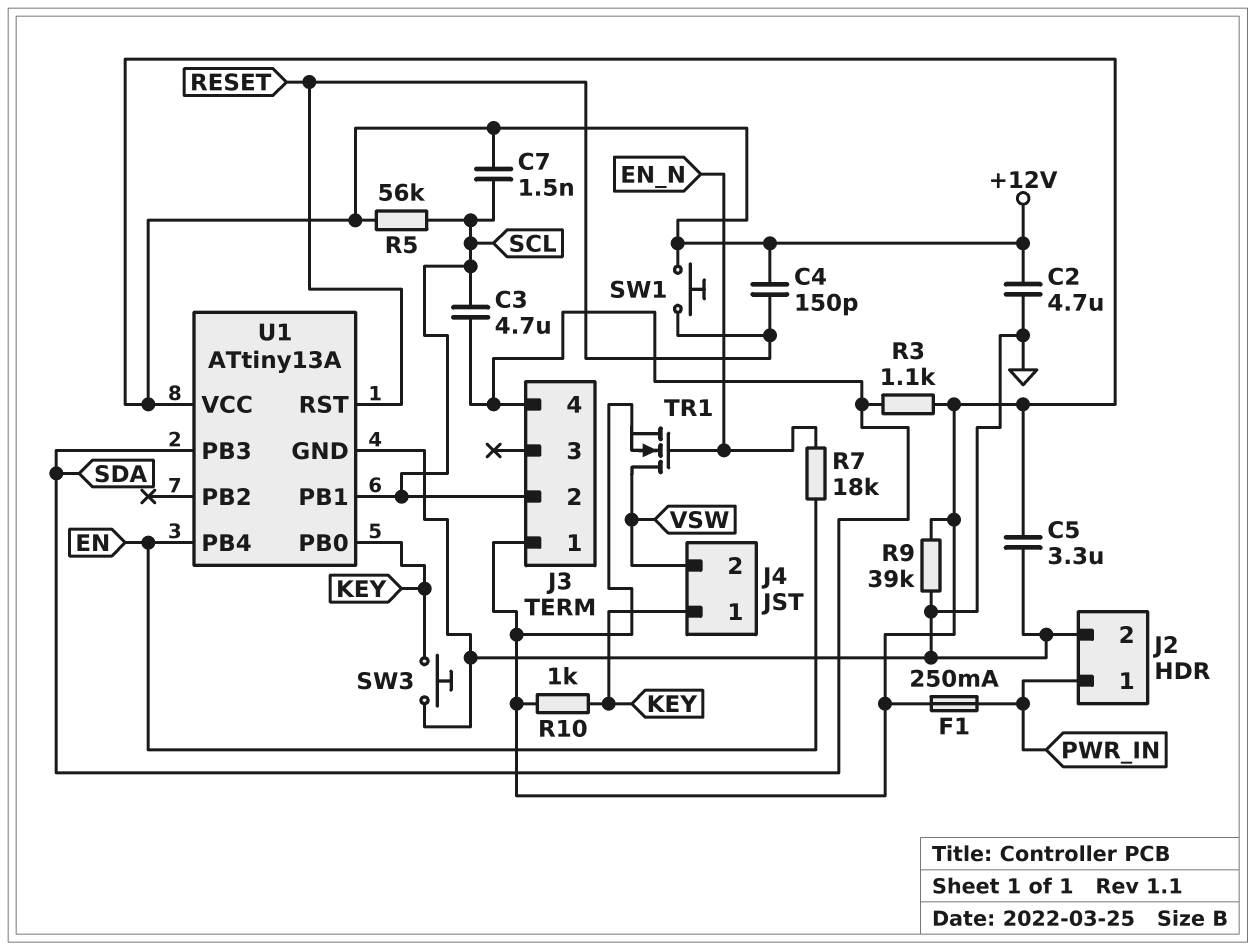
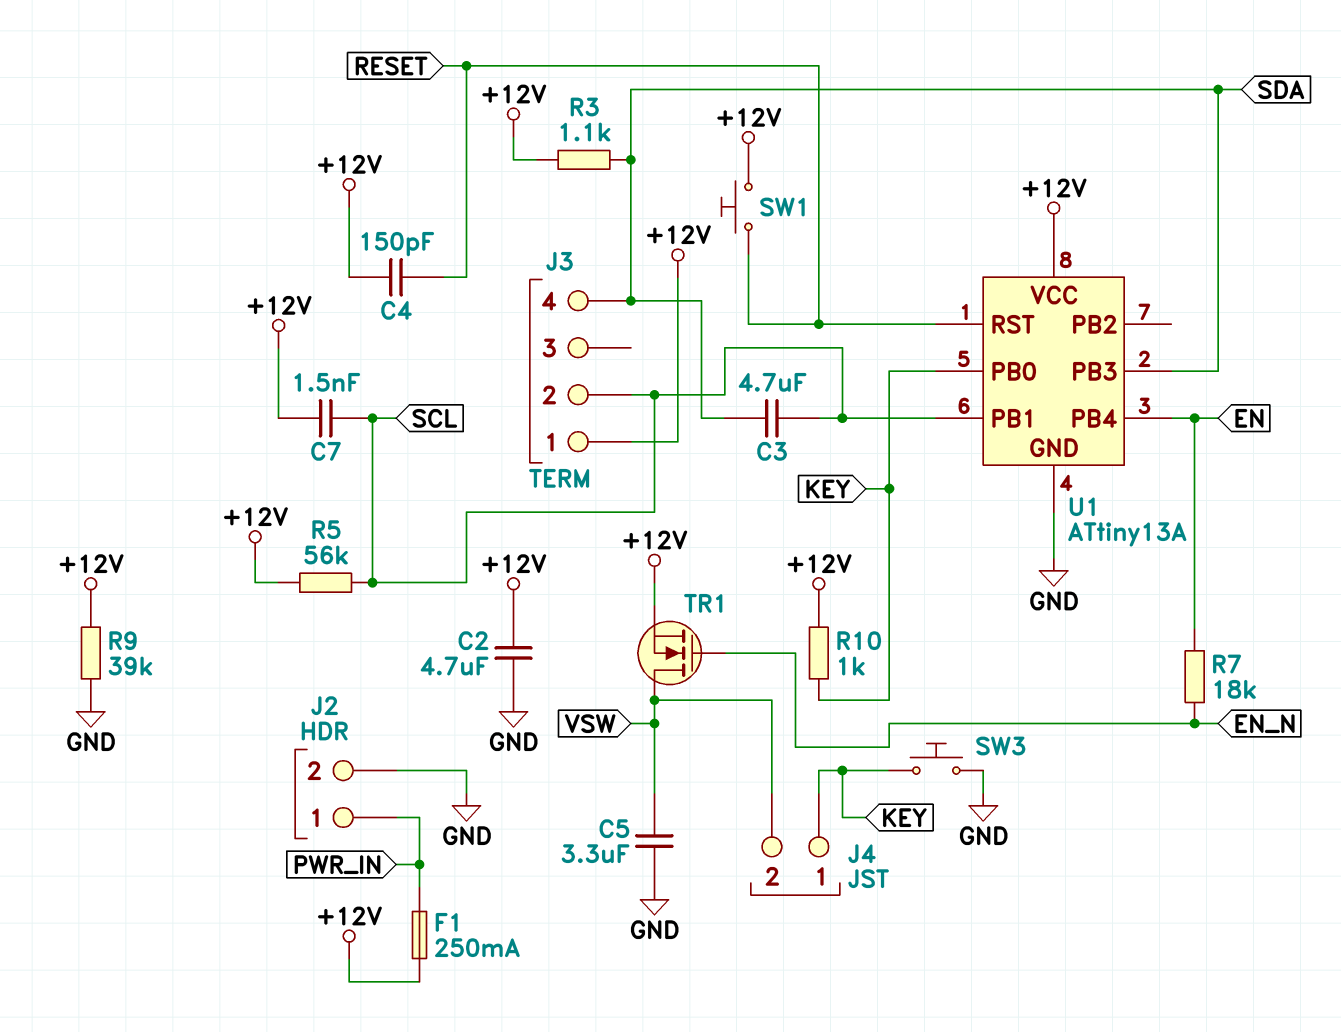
C5: 3.3uF (+12V, GND) -> 3.3uF (GND, VSW)

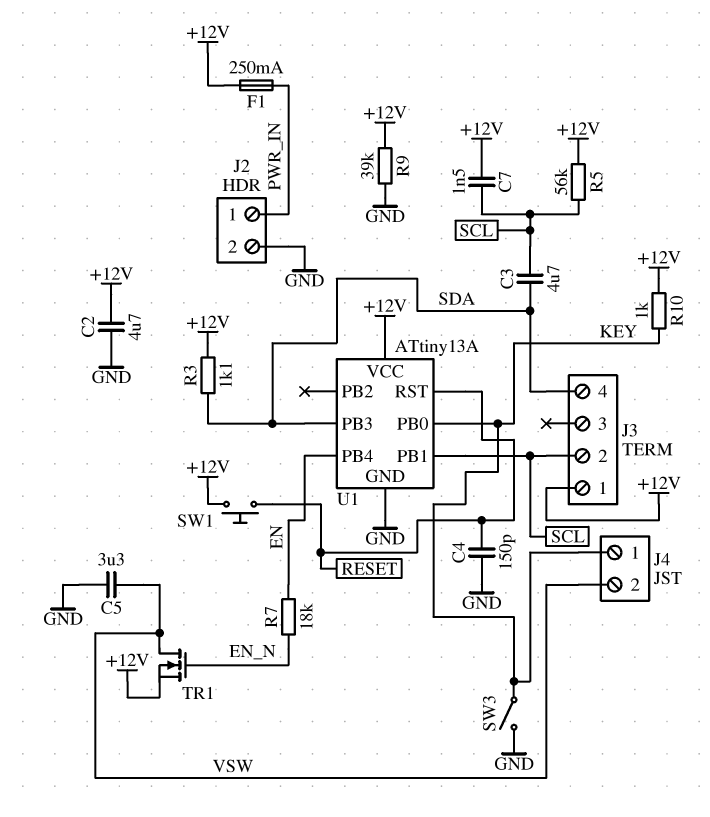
C4: 150pF (+12V, RESET) -> 150pF (GND, RESET)
SW3: button (GND, KEY) -> switch (GND, KEY)

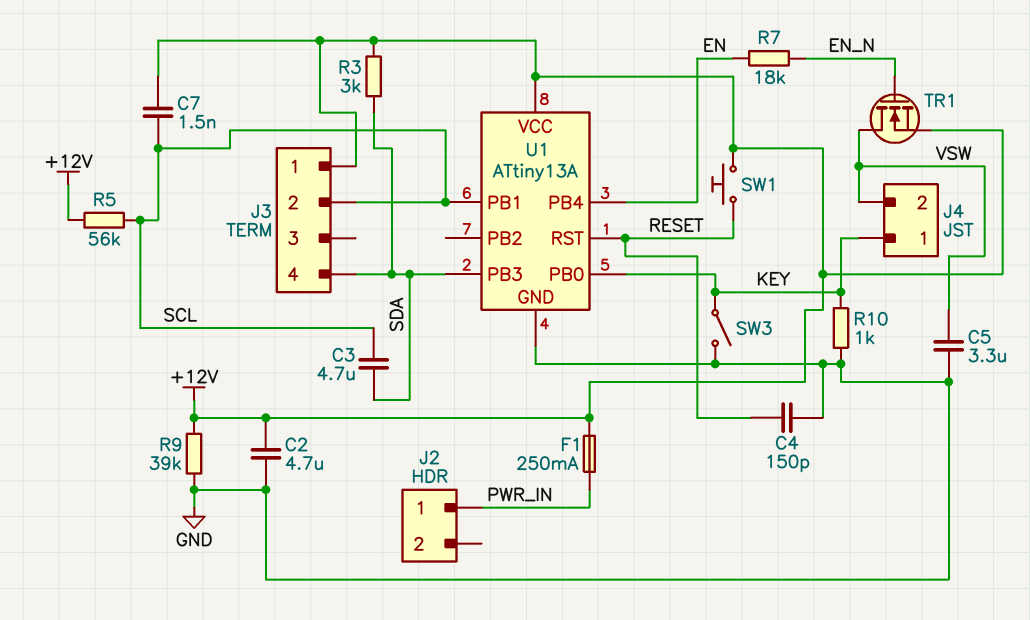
J2 pin 2: GND -> none
R3: 1.1k (+12V, SDA) -> 3k (+12V, SDA)
R10: 1k (+12V, KEY) -> 1k (GND, KEY)

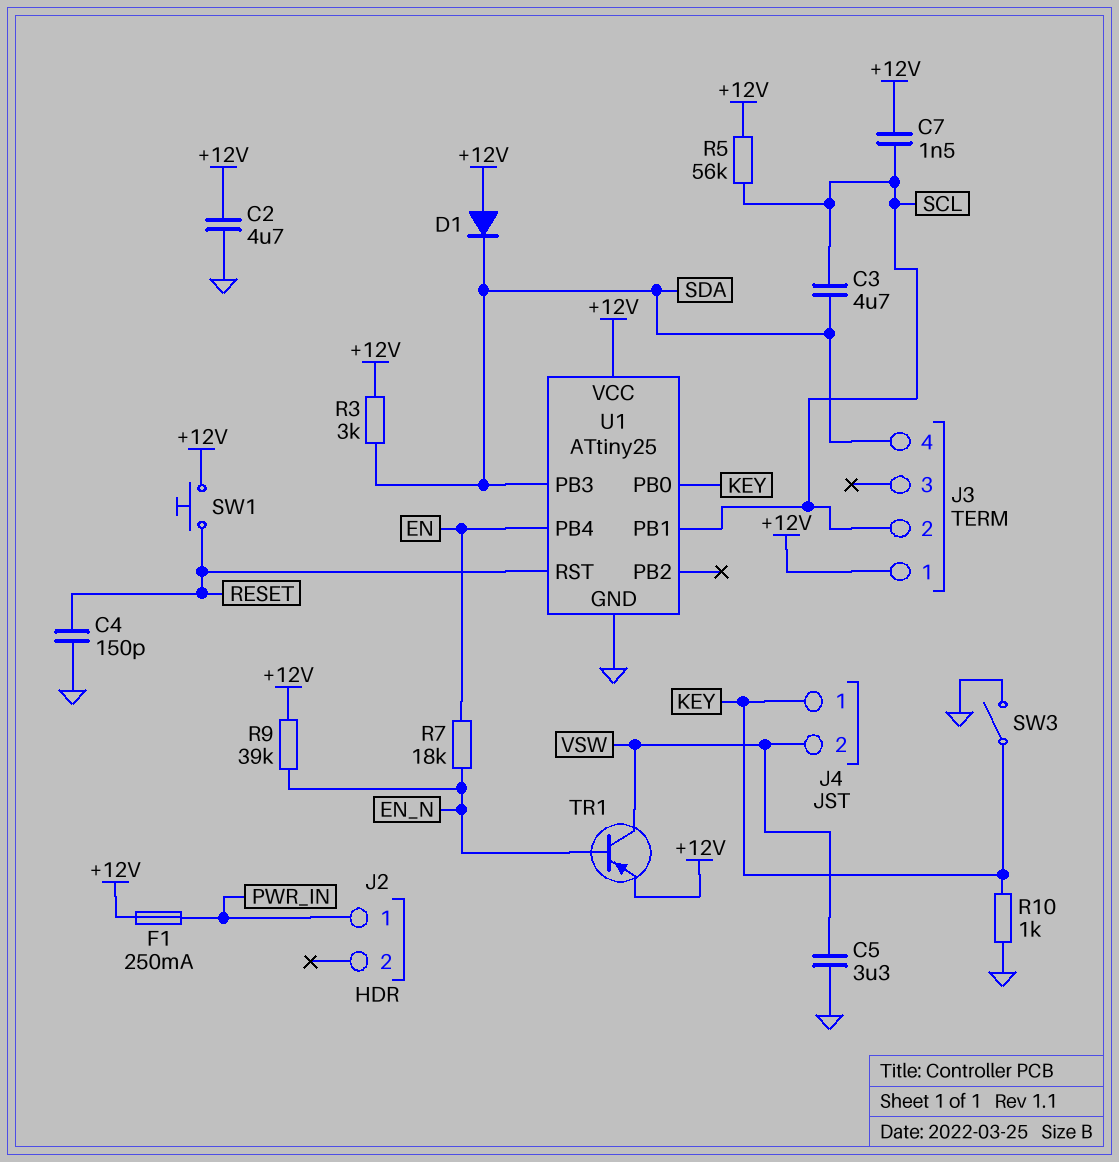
D1: none -> diode (A +12V, K SDA)
R9: 39k (+12V, GND) -> 39k (+12V, EN_N)
TR1: NMOS (G EN_N, D VSW, S +12V) -> PNP (B EN_N, C VSW, E +12V)
U1: ATtiny13A -> ATtiny25

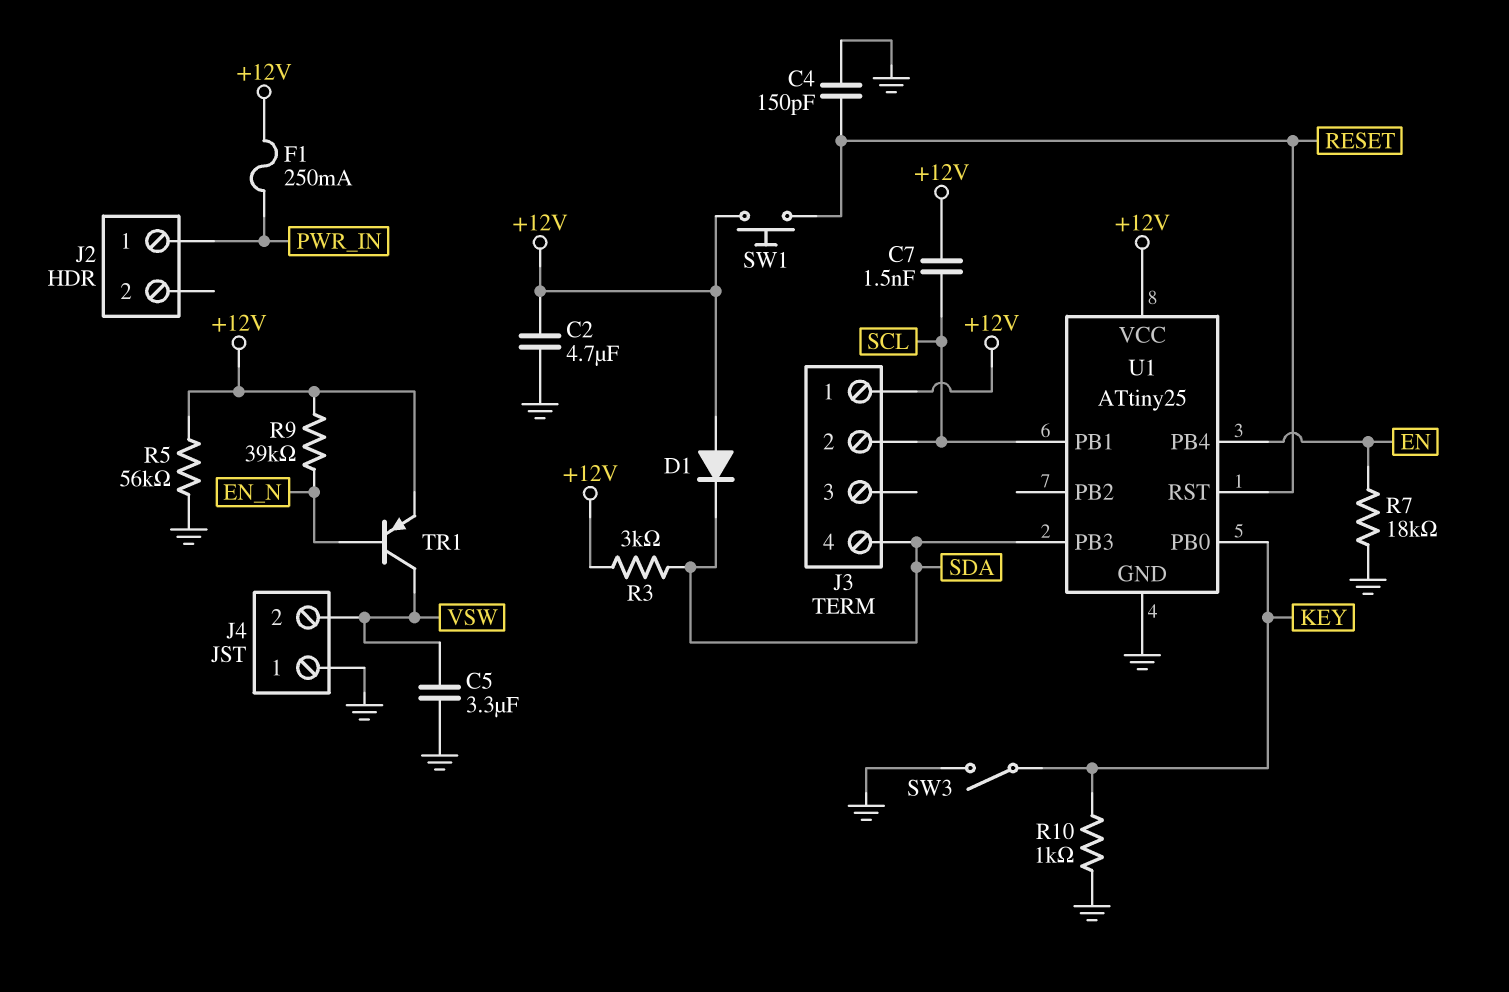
C3: 4.7uF (SCL, SDA) -> none
J4 pin 1: KEY -> GND
R5: 56k (+12V, SCL) -> 56k (+12V, GND)
R7: 18k (EN, EN_N) -> 18k (EN, GND)

